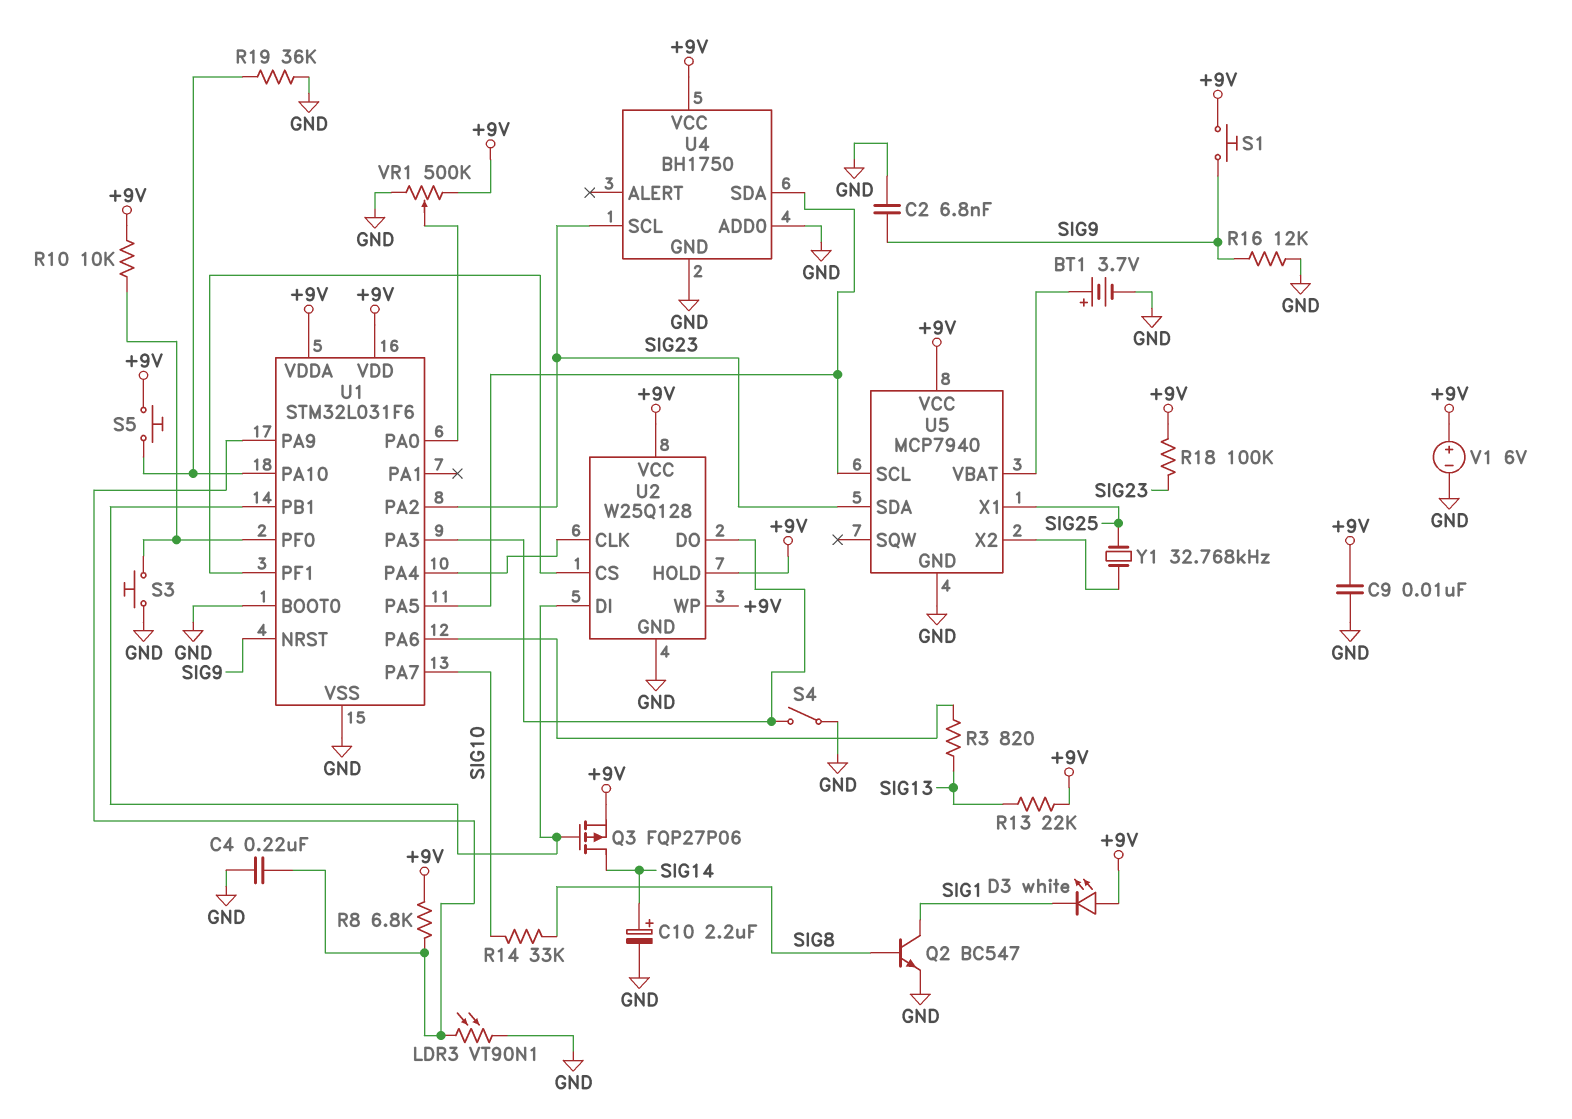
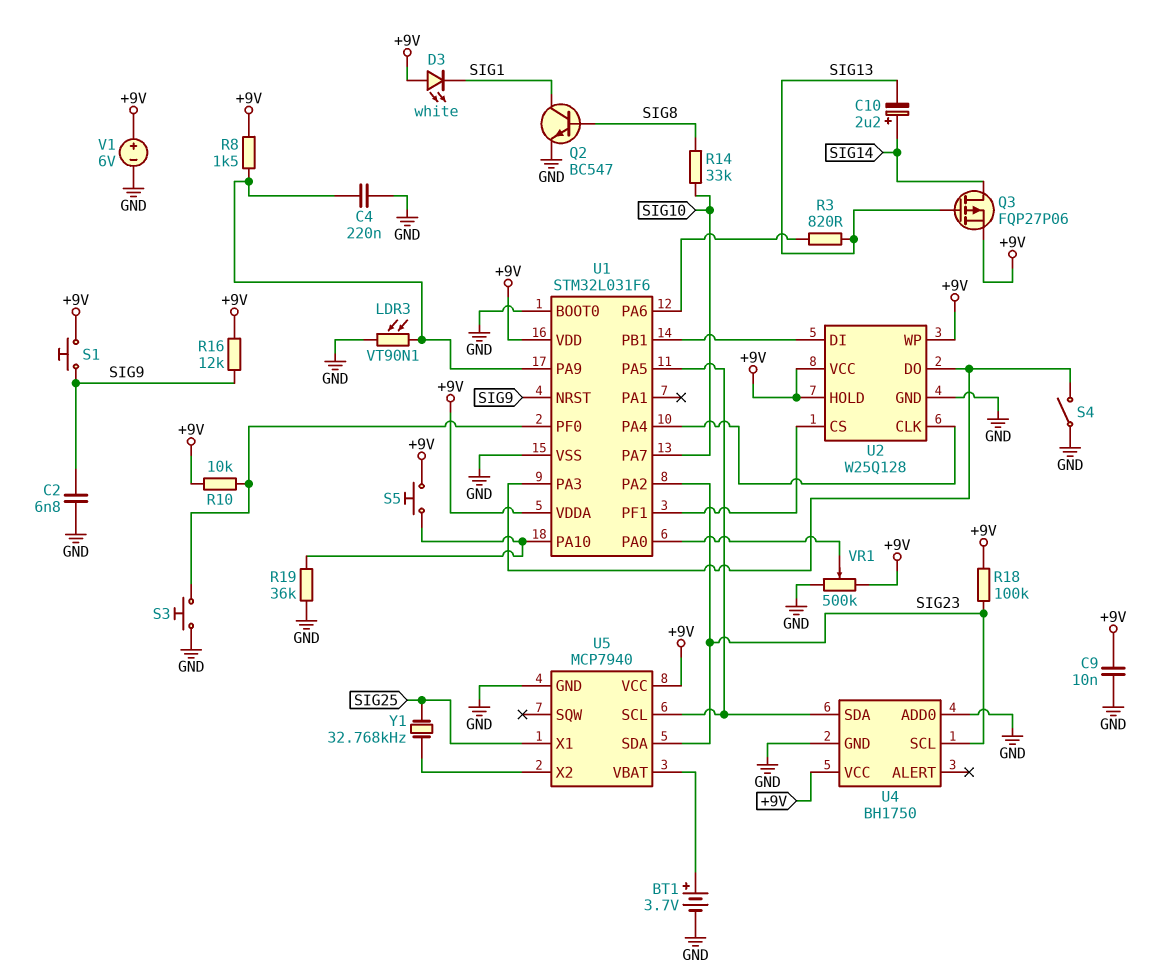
C10: 2.2uF (plus SIG14, minus GND) -> 2.2uF (plus SIG14, minus SIG13)
Q3: PMOS FQP27P06 (G U1/PB1, D SIG14, S +9V) -> PMOS FQP27P06 (G SIG13, D SIG14, S +9V)
R8: 6.8k (+9V, U1/PA9) -> 1.5k (+9V, U1/PA9)
R13: 22k (+9V, SIG13) -> none
R16: 12k (GND, SIG9) -> 12k (+9V, SIG9)

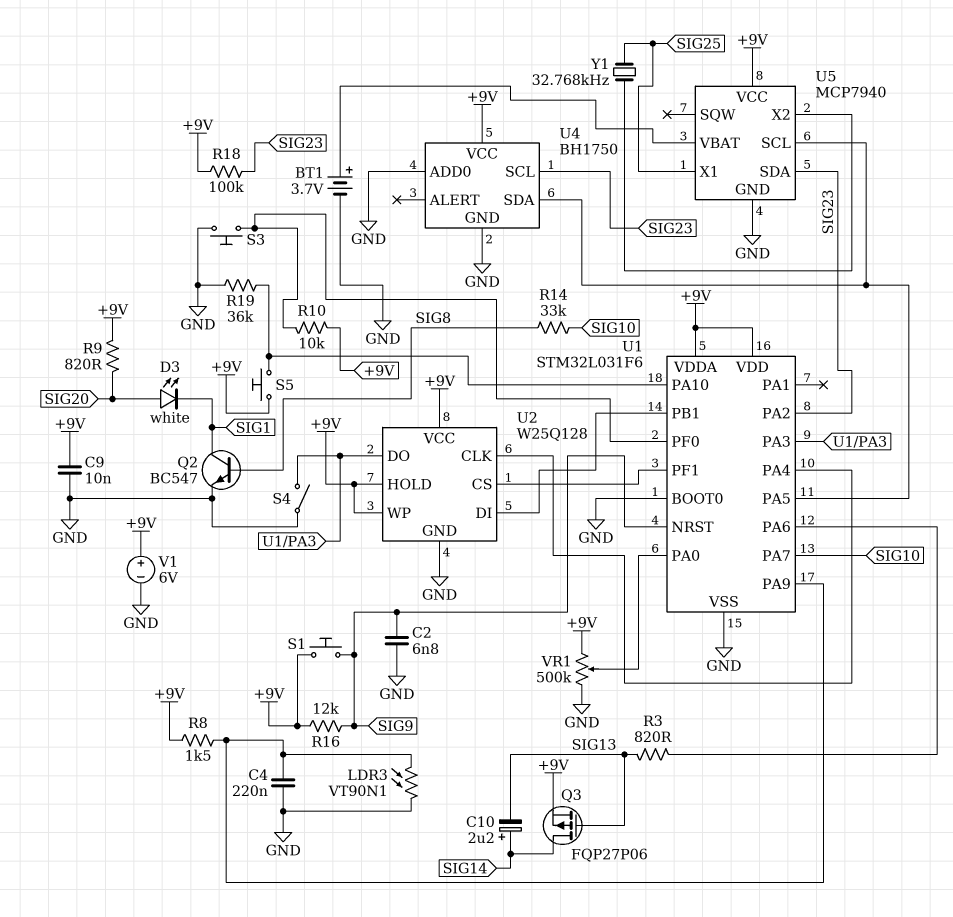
D3: LED white (A +9V, K SIG1) -> LED white (A SIG20, K SIG1)
R9: none -> 820 (+9V, SIG20)

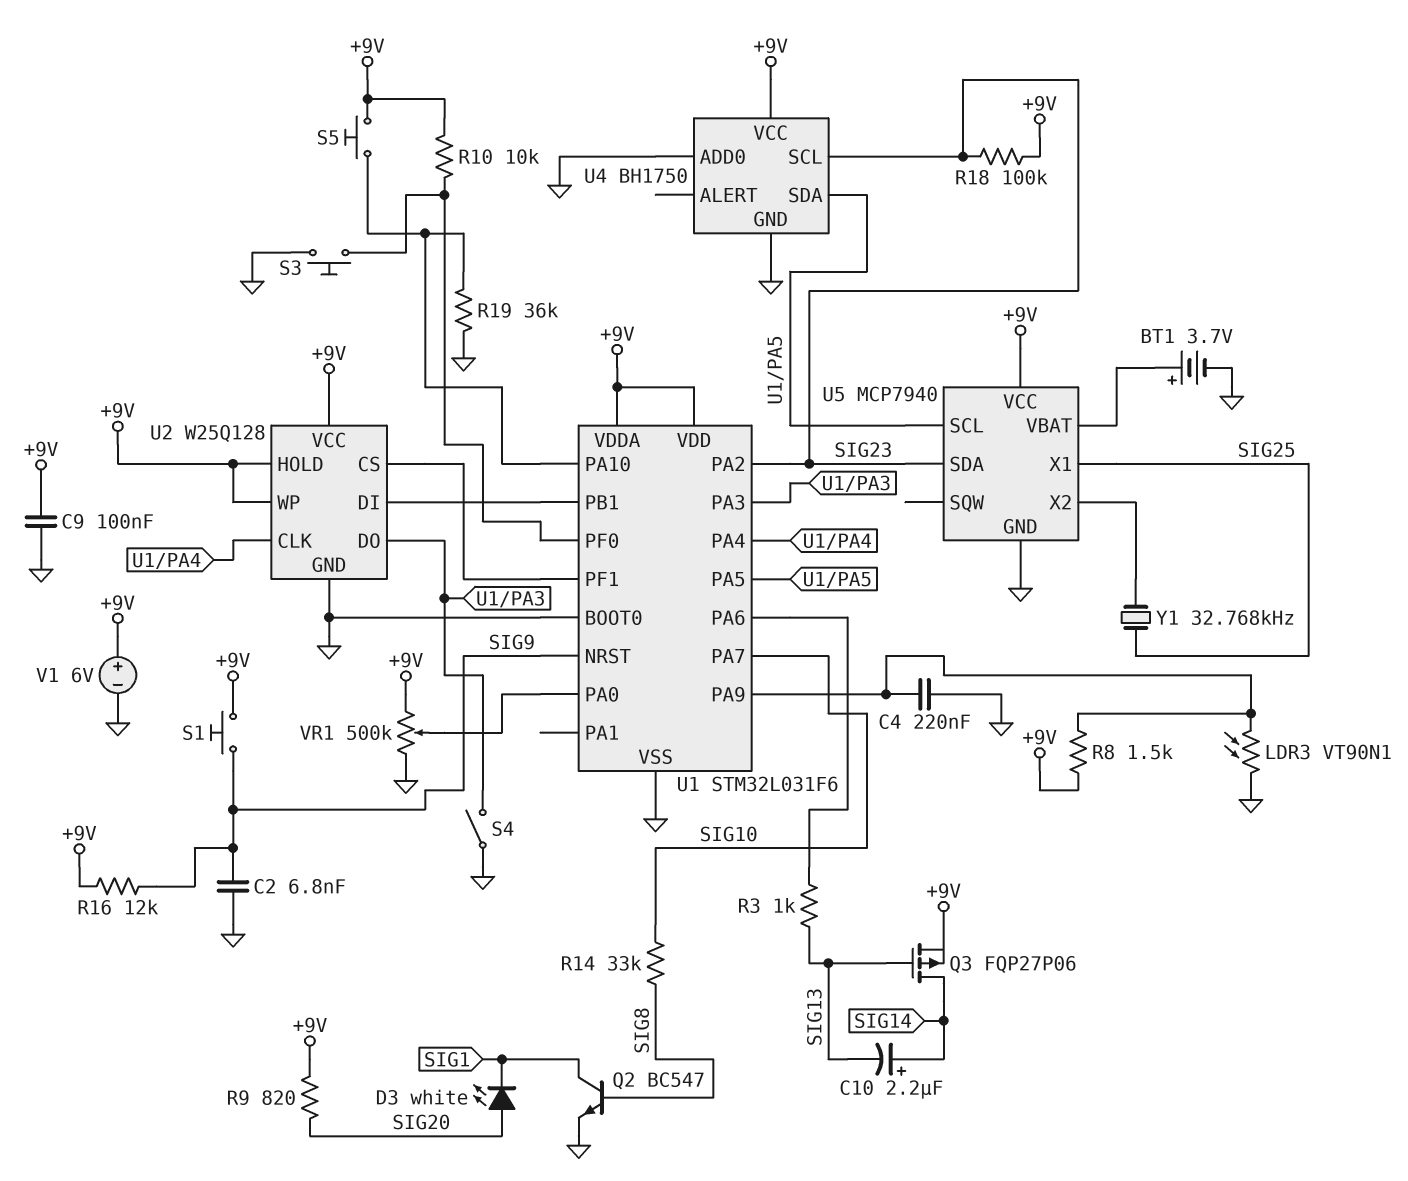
C9: 10nF (+9V, GND) -> 100nF (+9V, GND)
R3: 820 (SIG13, U1/PA6) -> 1k (SIG13, U1/PA6)

